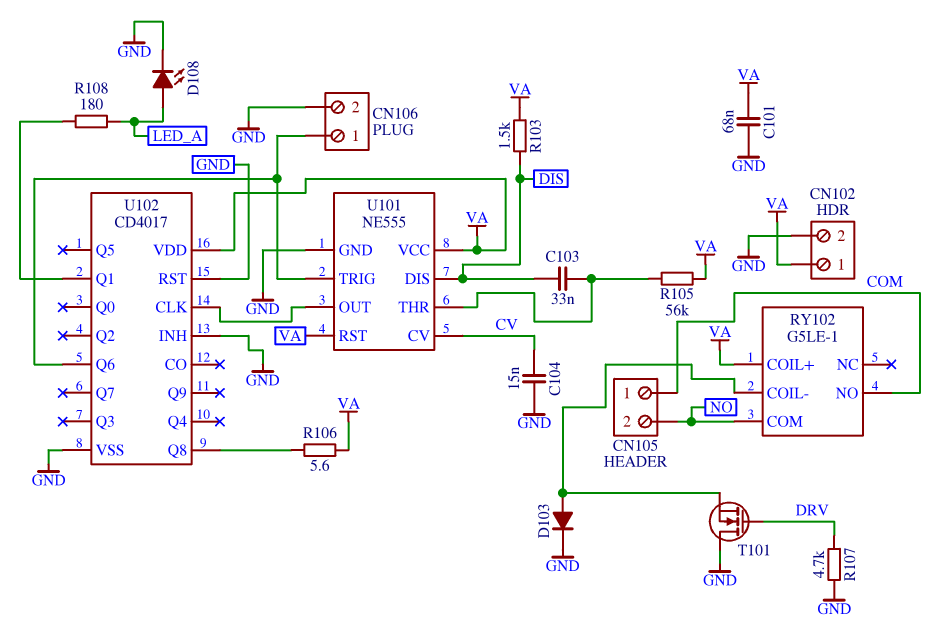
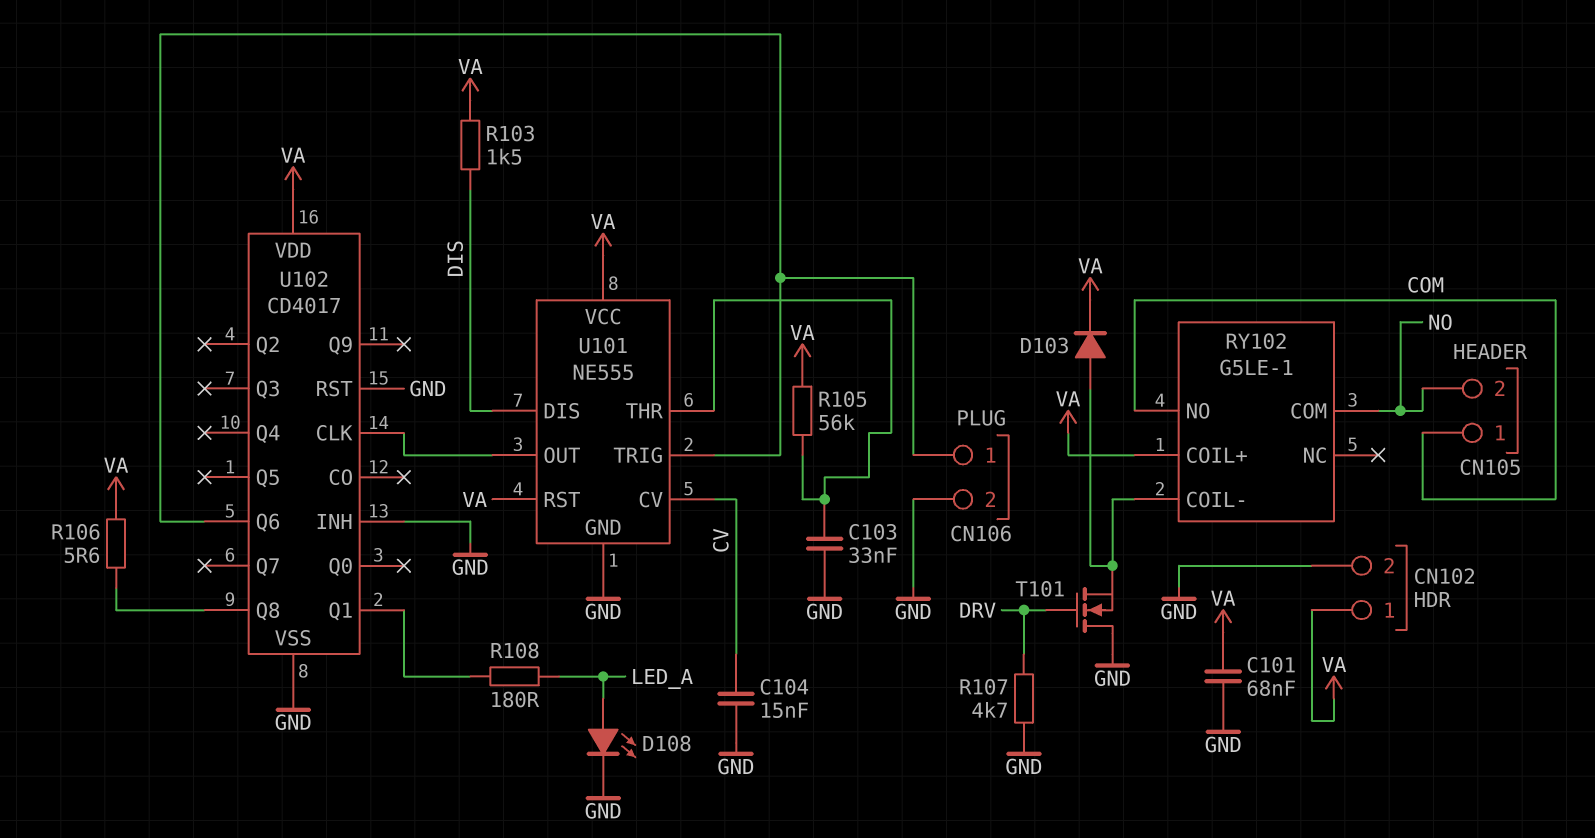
C103: 33nF (DIS, U101/THR) -> 33nF (GND, U101/THR)
D103: diode (A RY102/COIL-, K GND) -> diode (A RY102/COIL-, K VA)

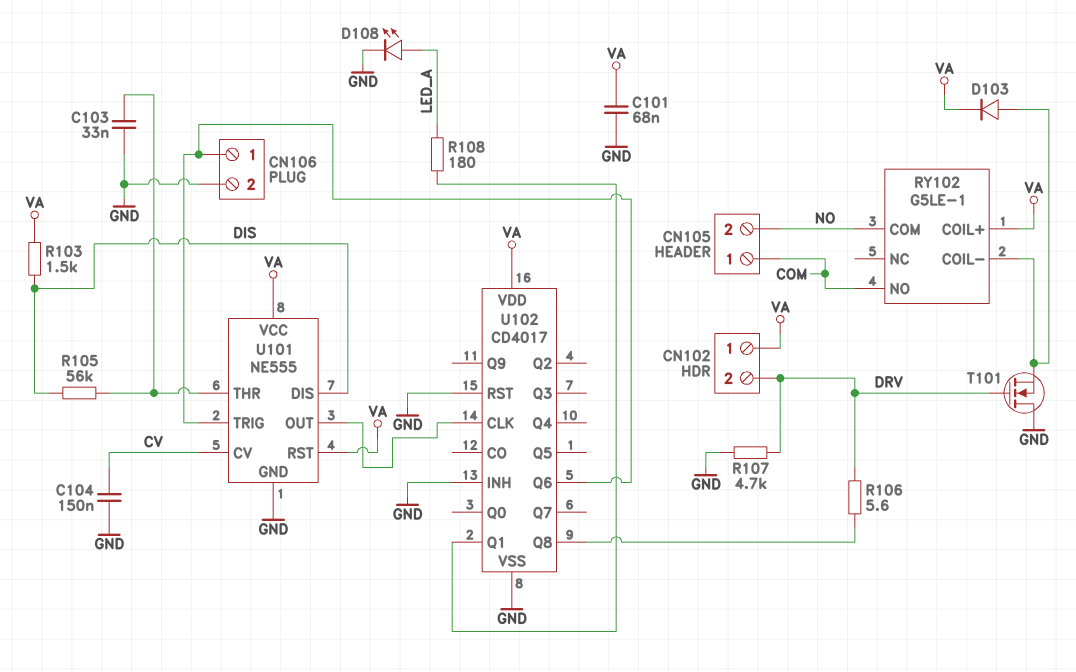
C104: 15nF (CV, GND) -> 150nF (CV, GND)
CN102 pin 2: GND -> DRV
R105: 56k (U101/THR, VA) -> 56k (DIS, U101/THR)
R106: 5.6 (U102/Q8, VA) -> 5.6 (DRV, U102/Q8)

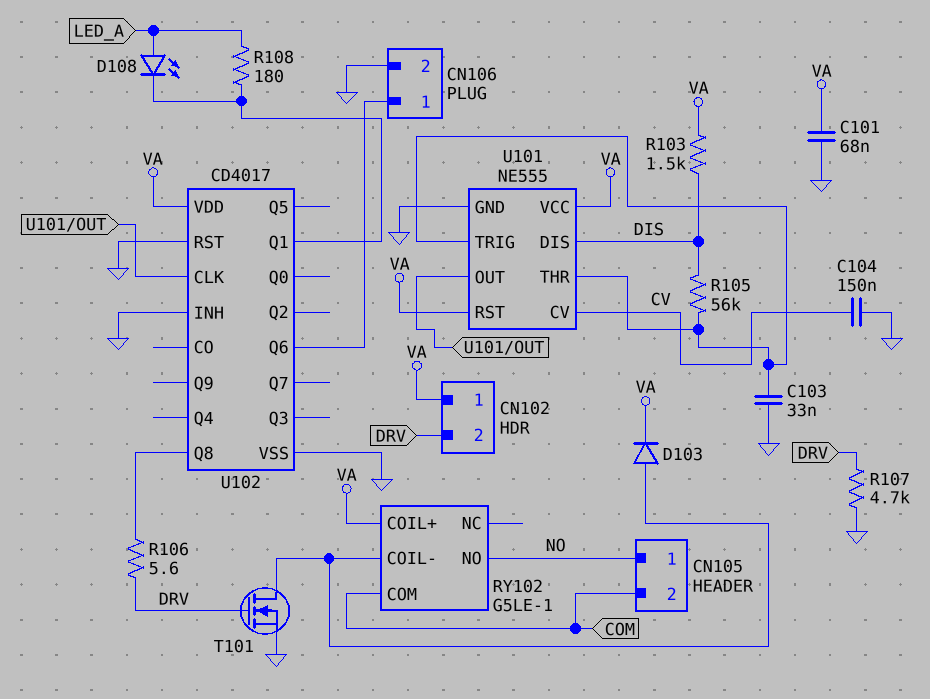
CN105 pin 1: COM -> NO
CN105 pin 2: NO -> COM
D108: LED (A LED_A, K GND) -> LED (A LED_A, K U102/Q1)
RY102 pin COM: NO -> COM
RY102 pin NO: COM -> NO
T101: NMOS (G DRV, D GND, S RY102/COIL-) -> NMOS (G DRV, D RY102/COIL-, S GND)
U101 pin TRIG: CN106/1 -> U101/THR

